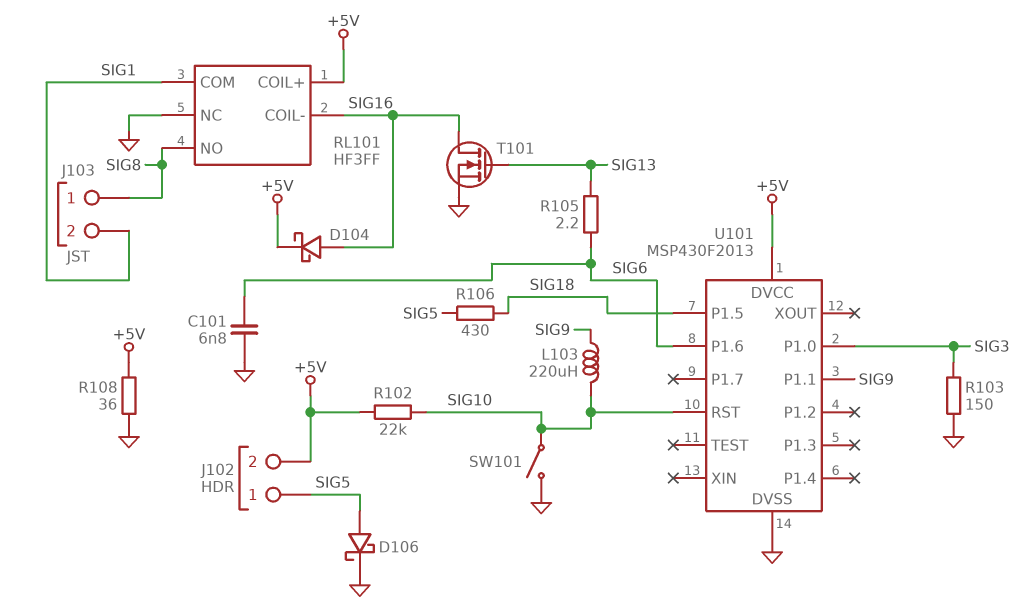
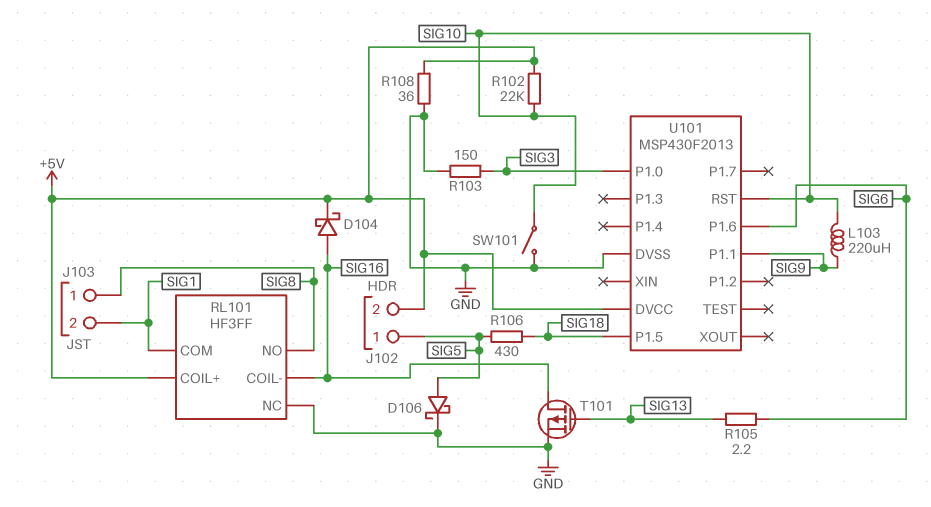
C101: 6.8nF (GND, SIG6) -> none
T101: NMOS (G SIG13, D SIG16, S GND) -> PMOS (G SIG13, D SIG16, S GND)

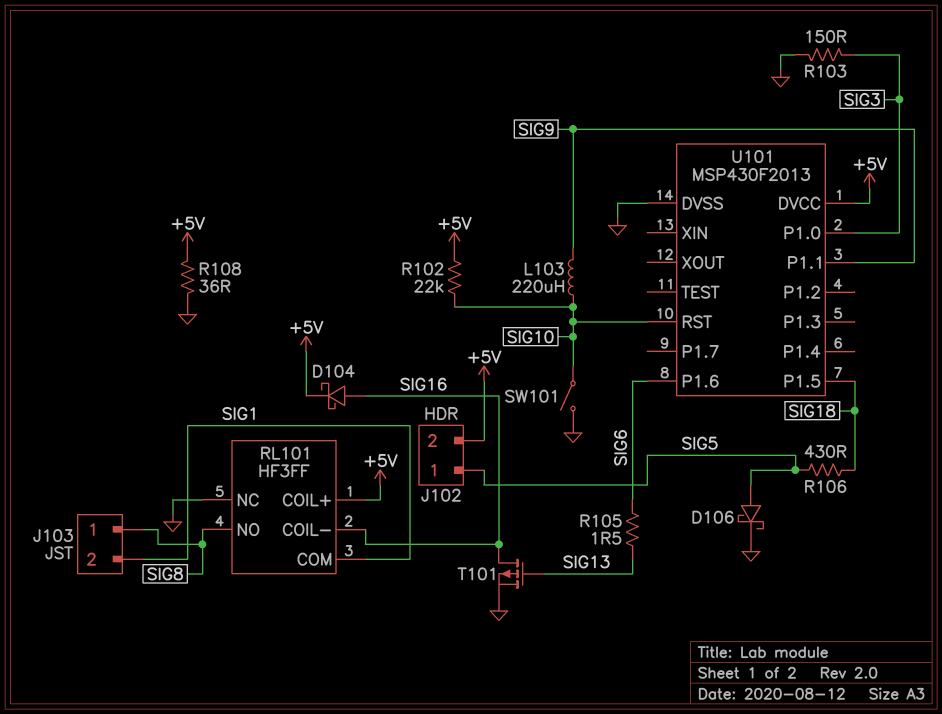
R105: 2.2 (SIG6, SIG13) -> 1.5 (SIG6, SIG13)

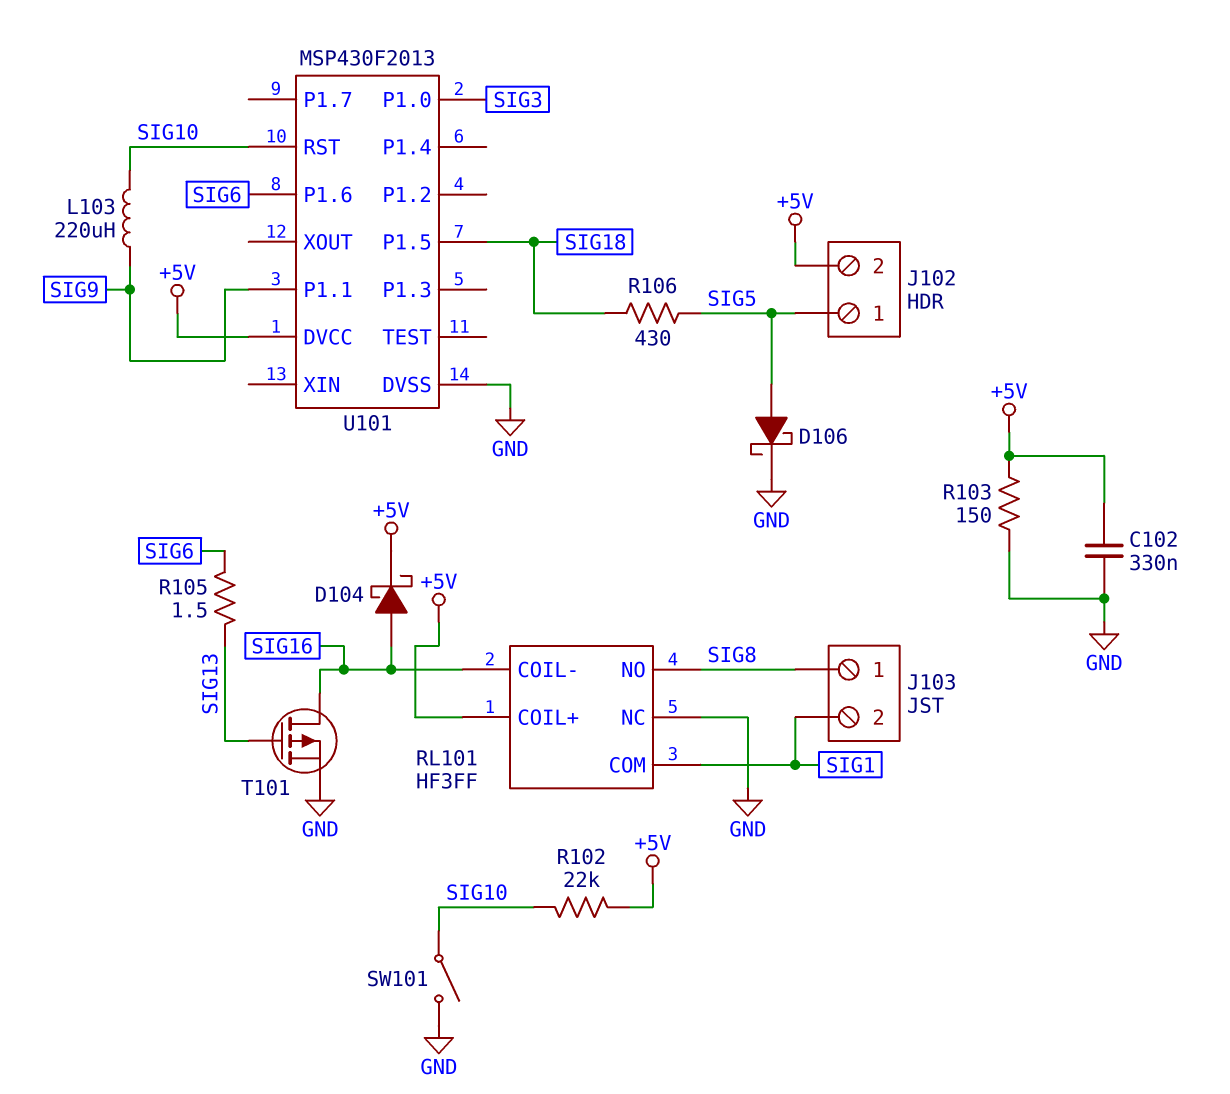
C102: none -> 330nF (+5V, GND)
R103: 150 (GND, SIG3) -> 150 (+5V, GND)
R108: 36 (+5V, GND) -> none

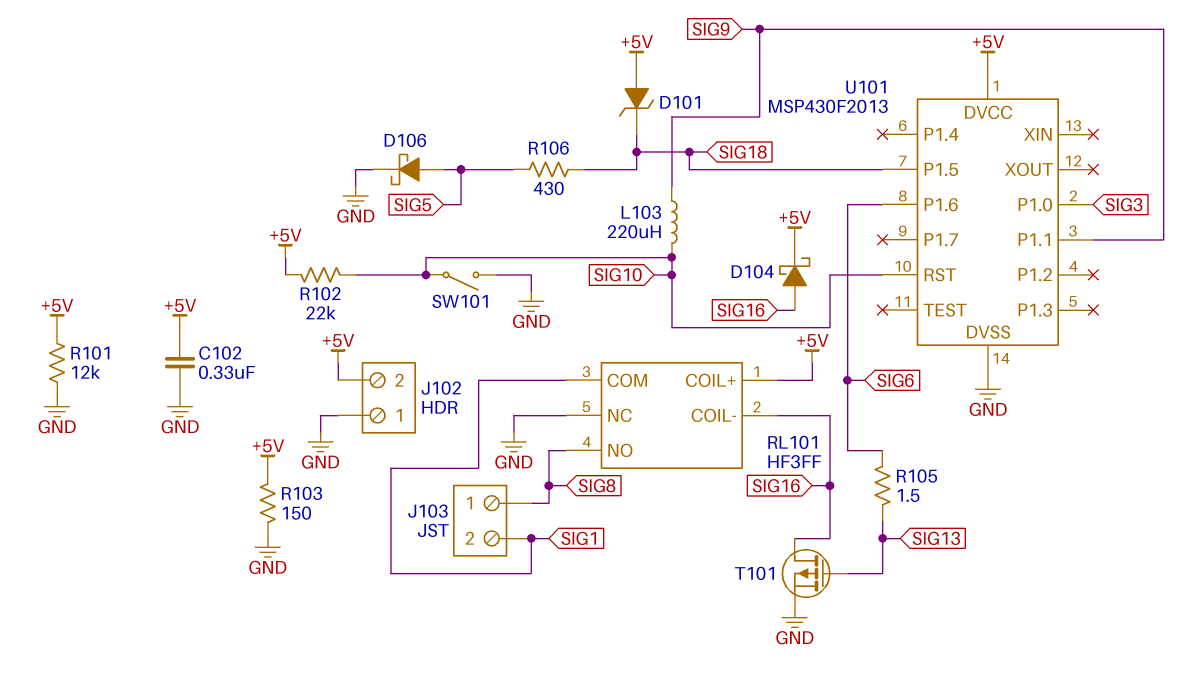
D101: none -> zener (A +5V, K SIG18)
J102 pin 1: SIG5 -> GND
R101: none -> 12k (+5V, GND)

